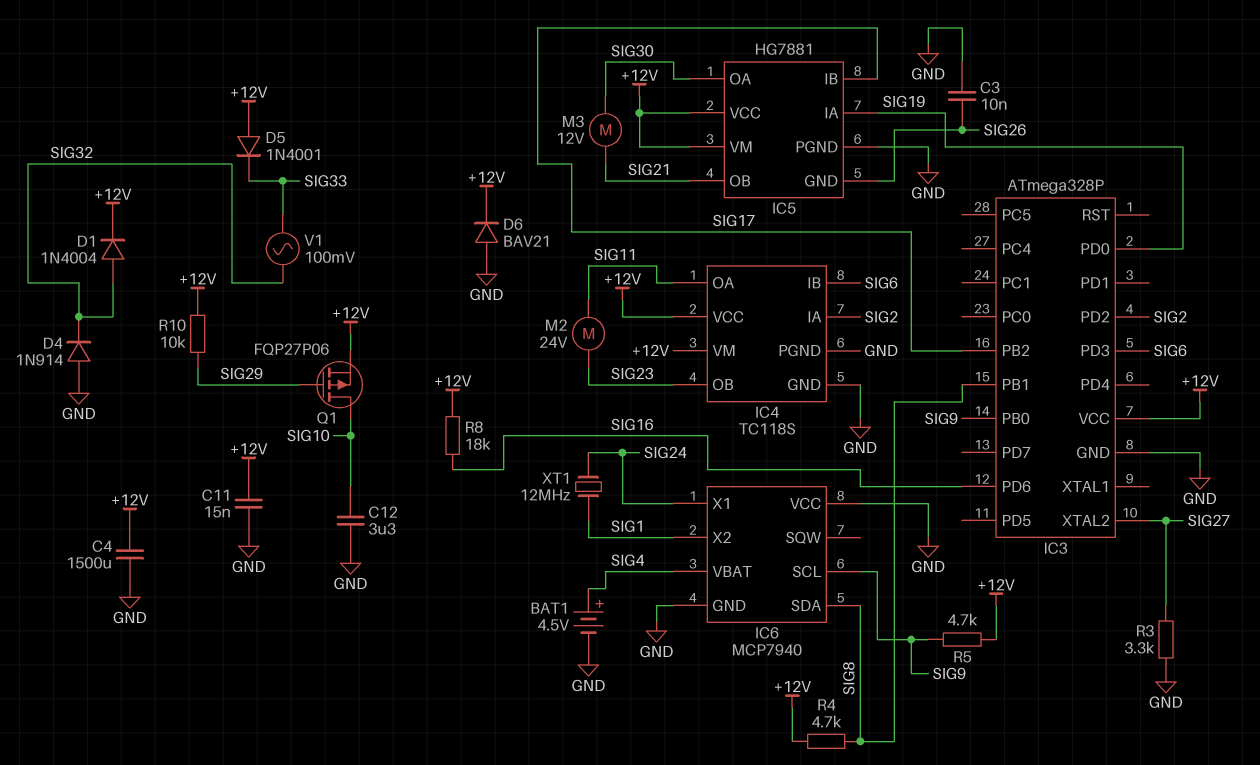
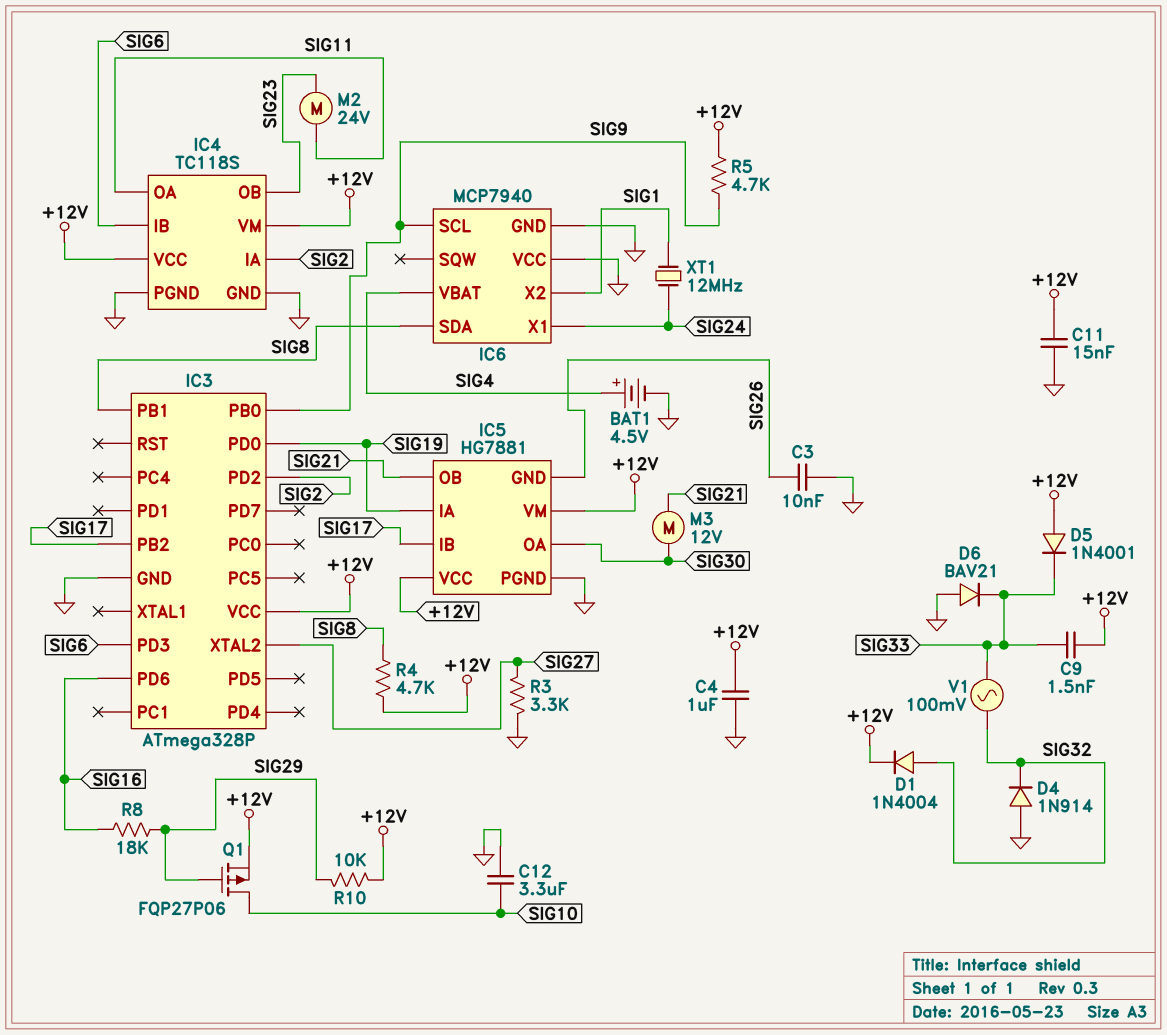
C4: 1500uF (+12V, GND) -> 1uF (+12V, GND)
C9: none -> 1.5nF (+12V, SIG33)
D6: diode BAV21 (A GND, K +12V) -> diode BAV21 (A GND, K SIG33)
R8: 18k (+12V, SIG16) -> 18k (SIG16, SIG29)

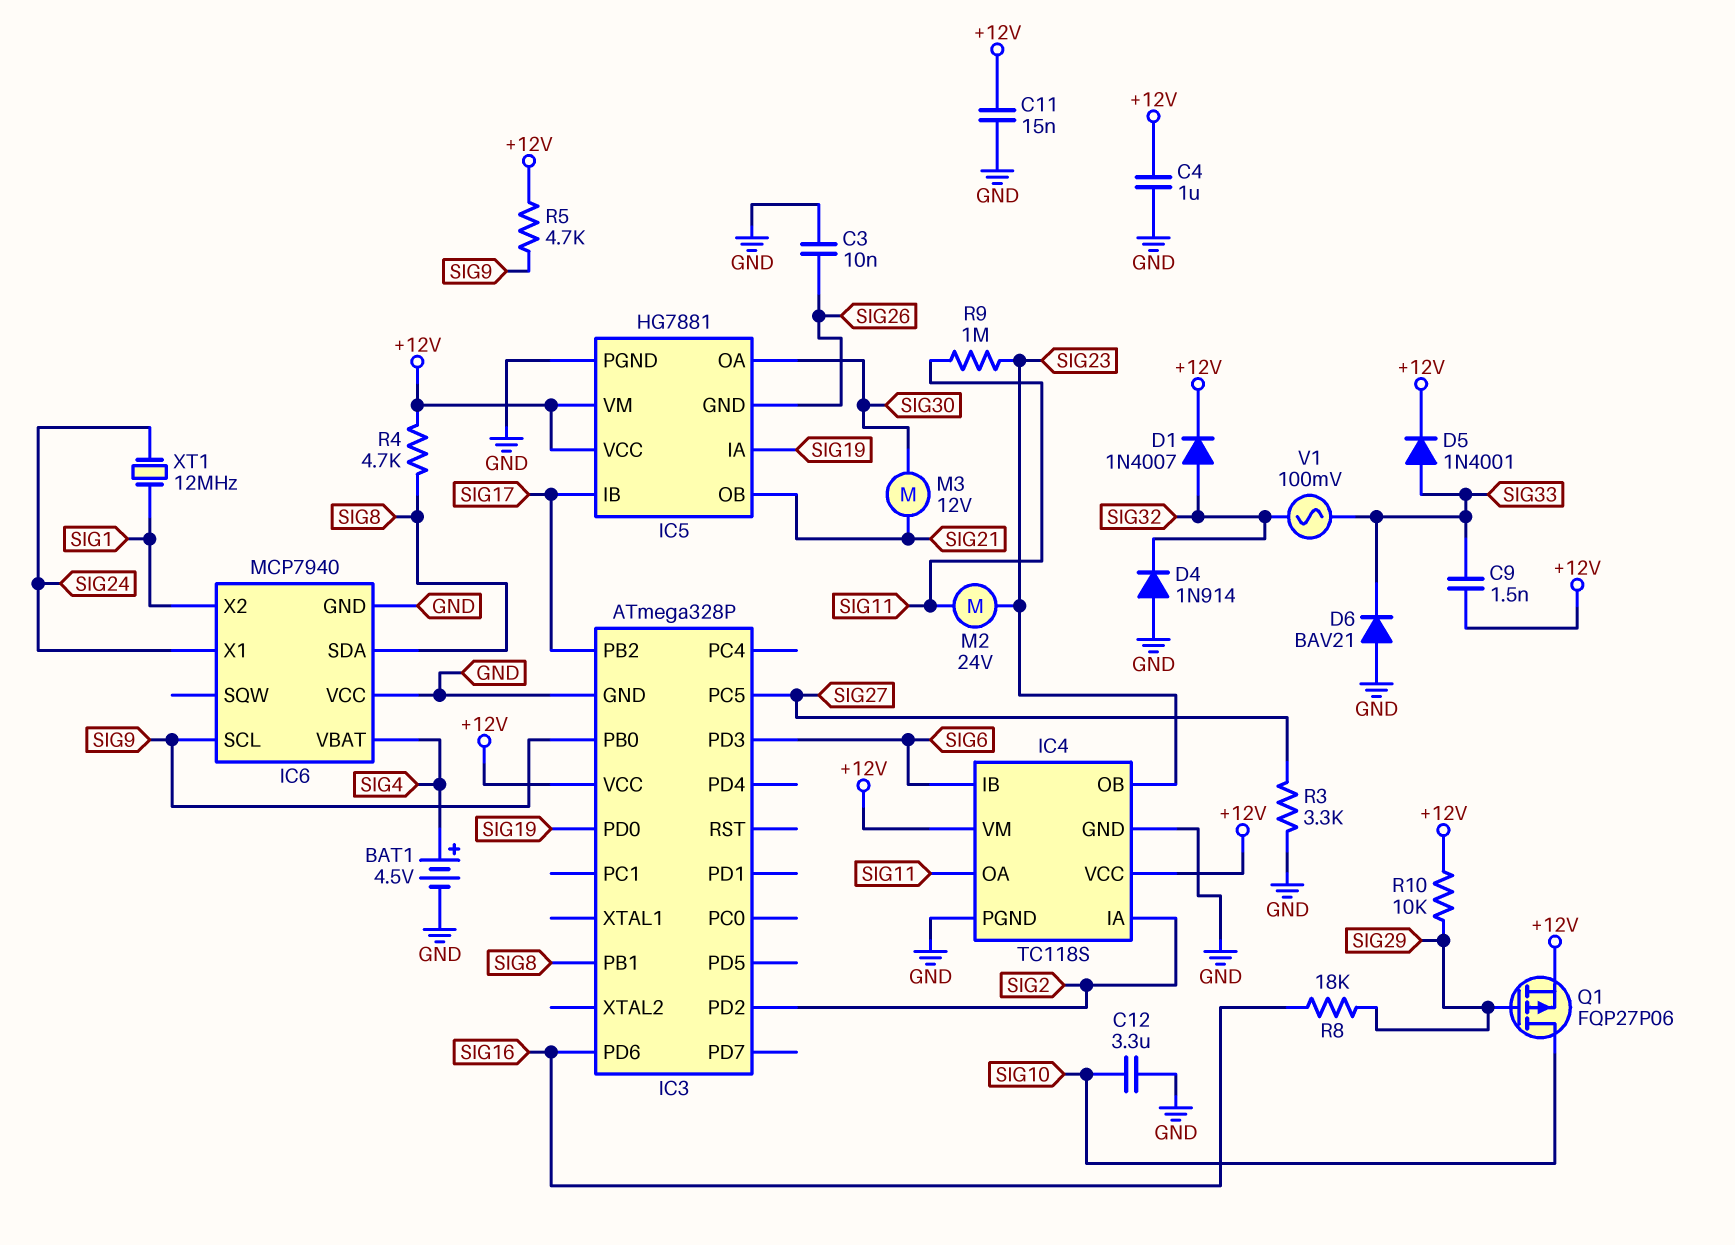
D1: diode 1N4004 (A SIG32, K +12V) -> diode 1N4007 (A SIG32, K +12V)
D5: diode 1N4001 (A +12V, K SIG33) -> diode 1N4001 (A SIG33, K +12V)
IC3 pin PC5: none -> SIG27
IC3 pin XTAL2: SIG27 -> none
R9: none -> 1M (SIG11, SIG23)

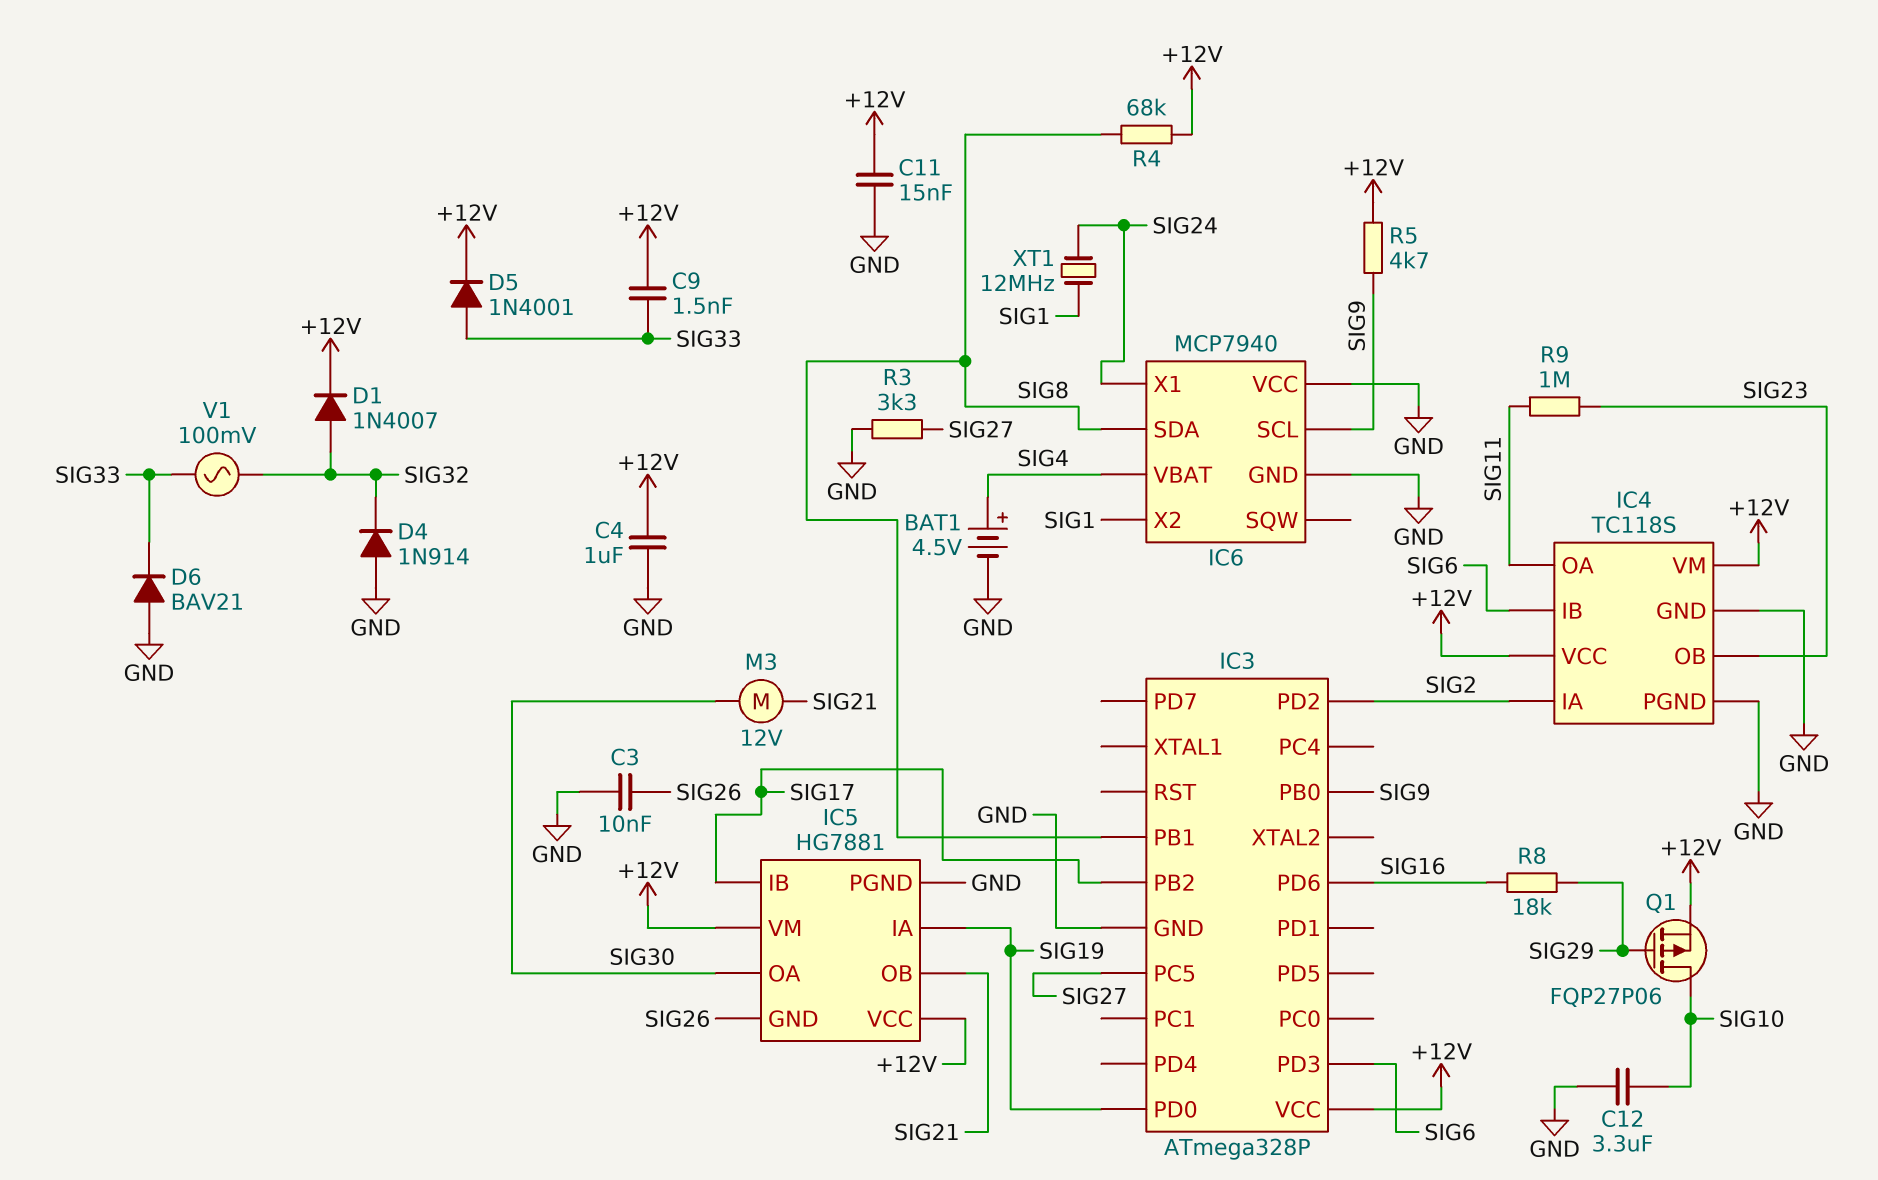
M2: motor 24V (SIG11, SIG23) -> none
R4: 4.7k (+12V, SIG8) -> 68k (+12V, SIG8)
R10: 10k (+12V, SIG29) -> none

